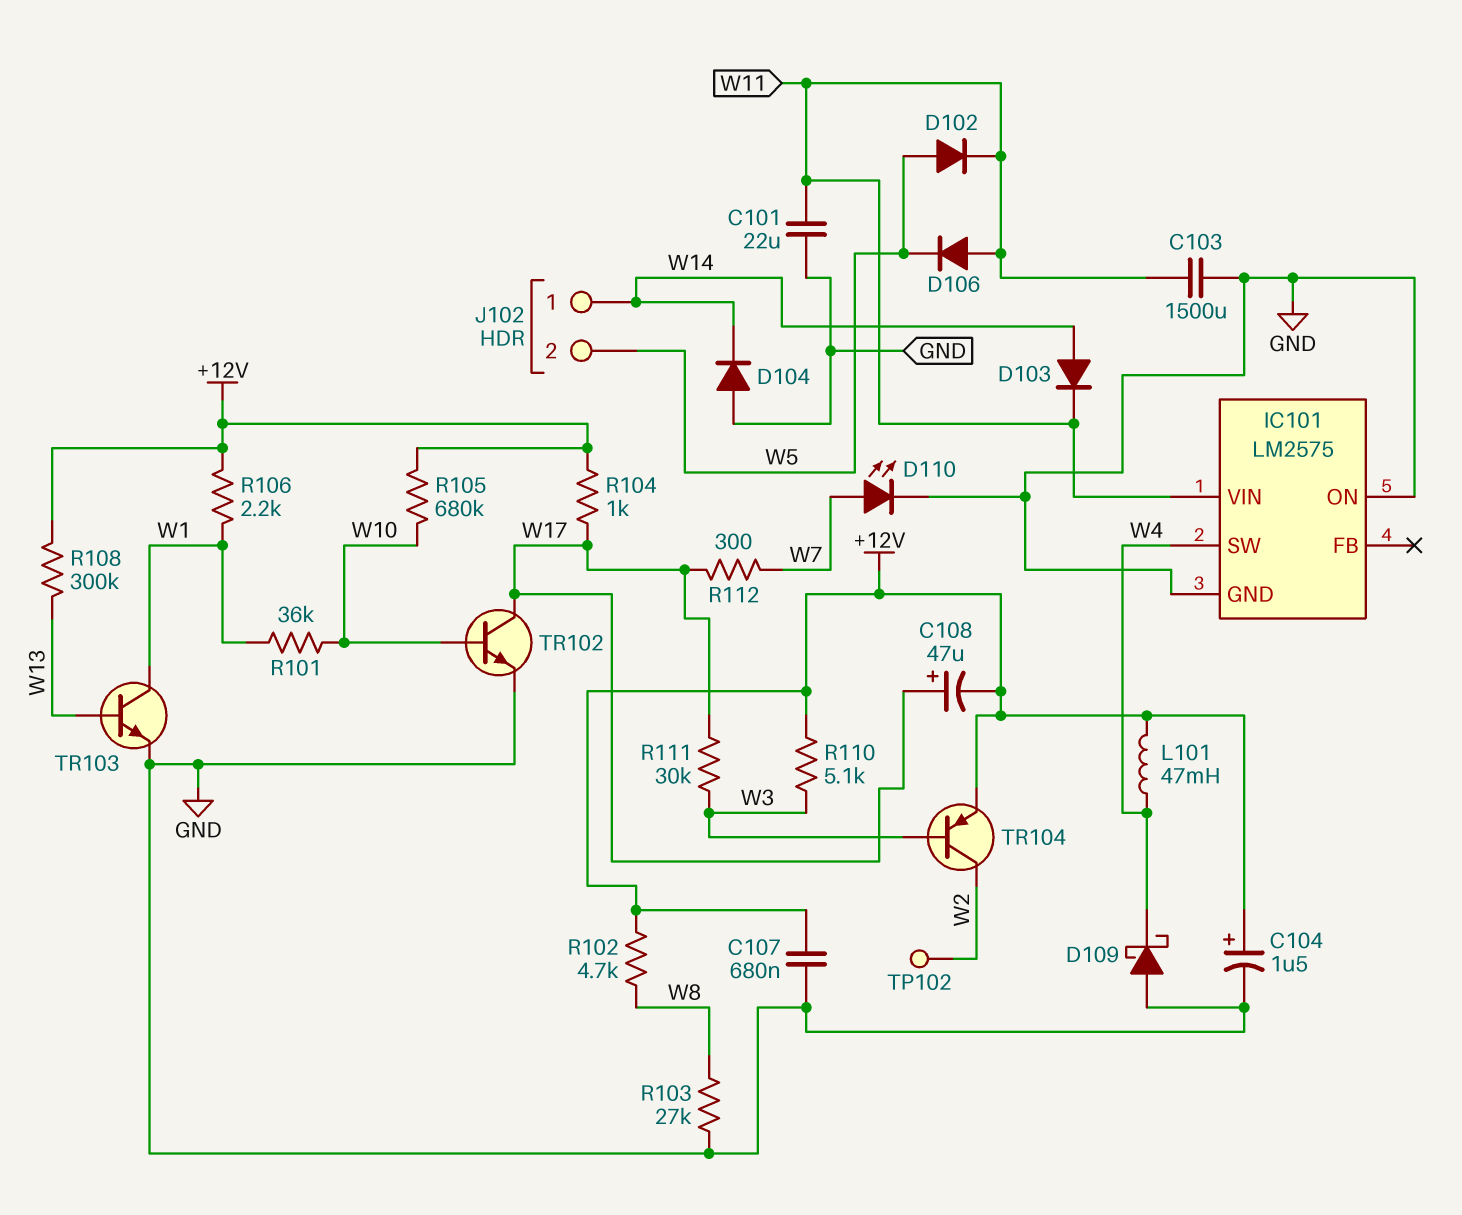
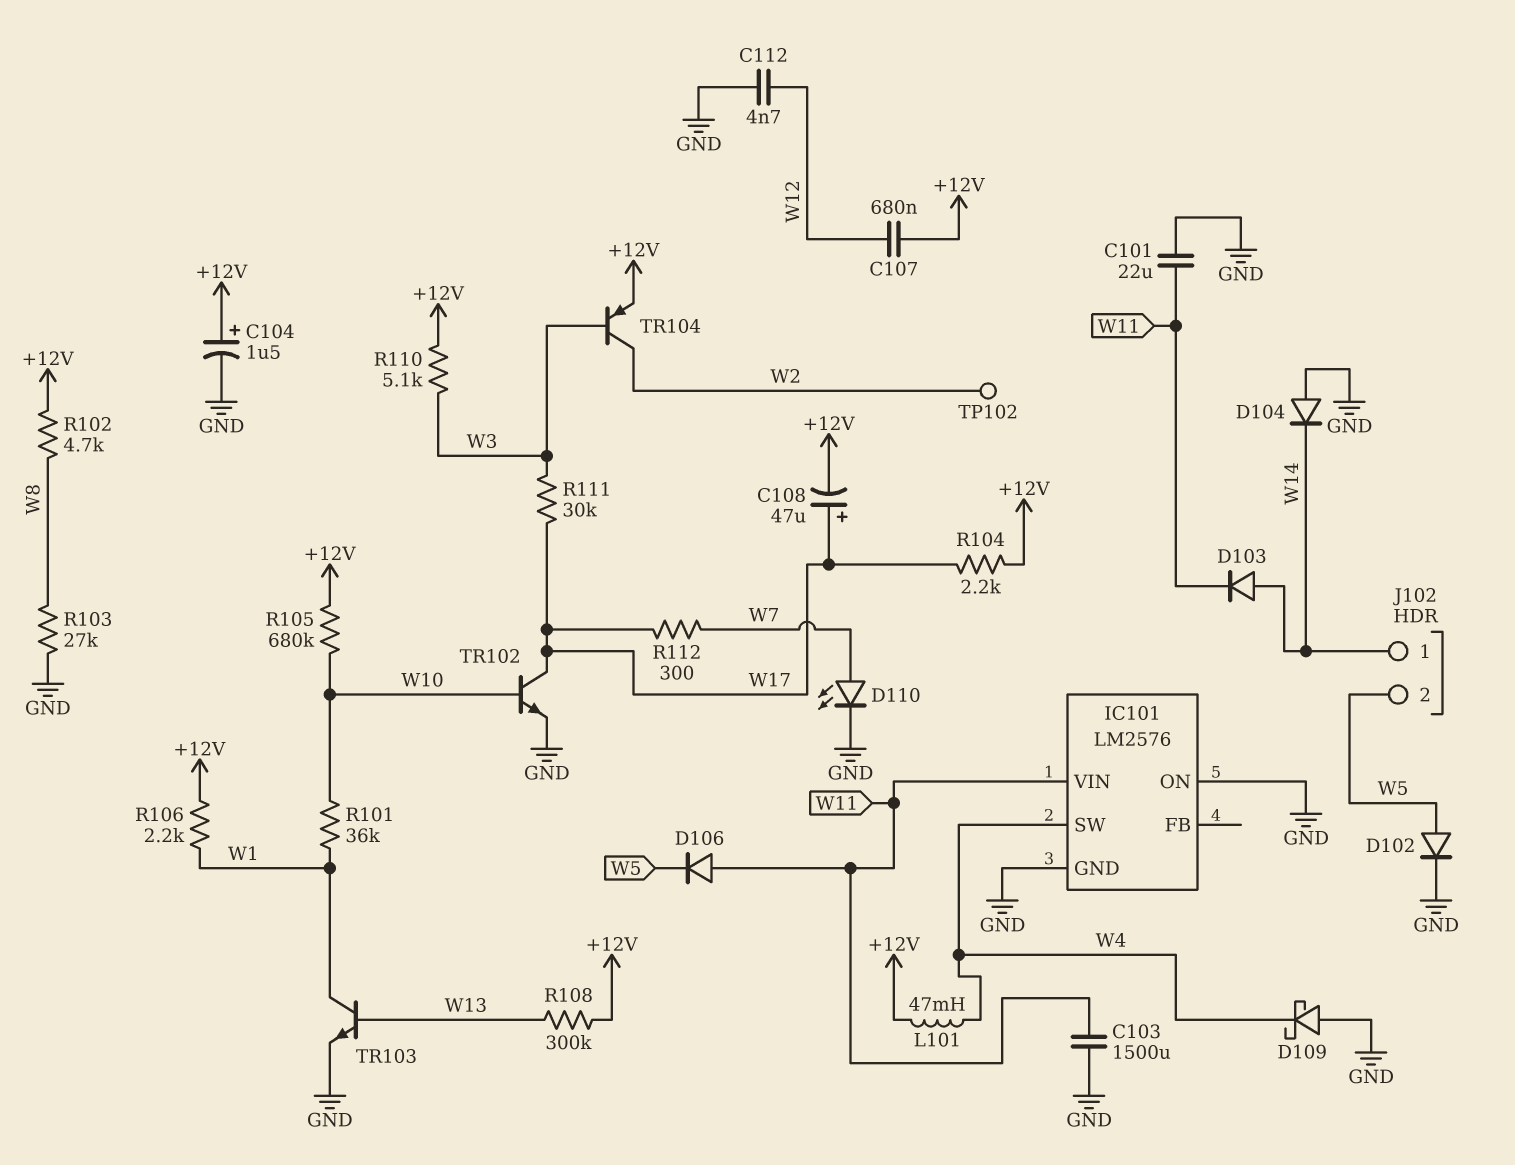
C107: 680nF (+12V, GND) -> 680nF (+12V, W12)
C112: none -> 4.7nF (GND, W12)
D102: diode (A W5, K W11) -> diode (A W5, K GND)
IC101: LM2575 -> LM2576
R104: 1k (+12V, W17) -> 2.2k (+12V, W17)

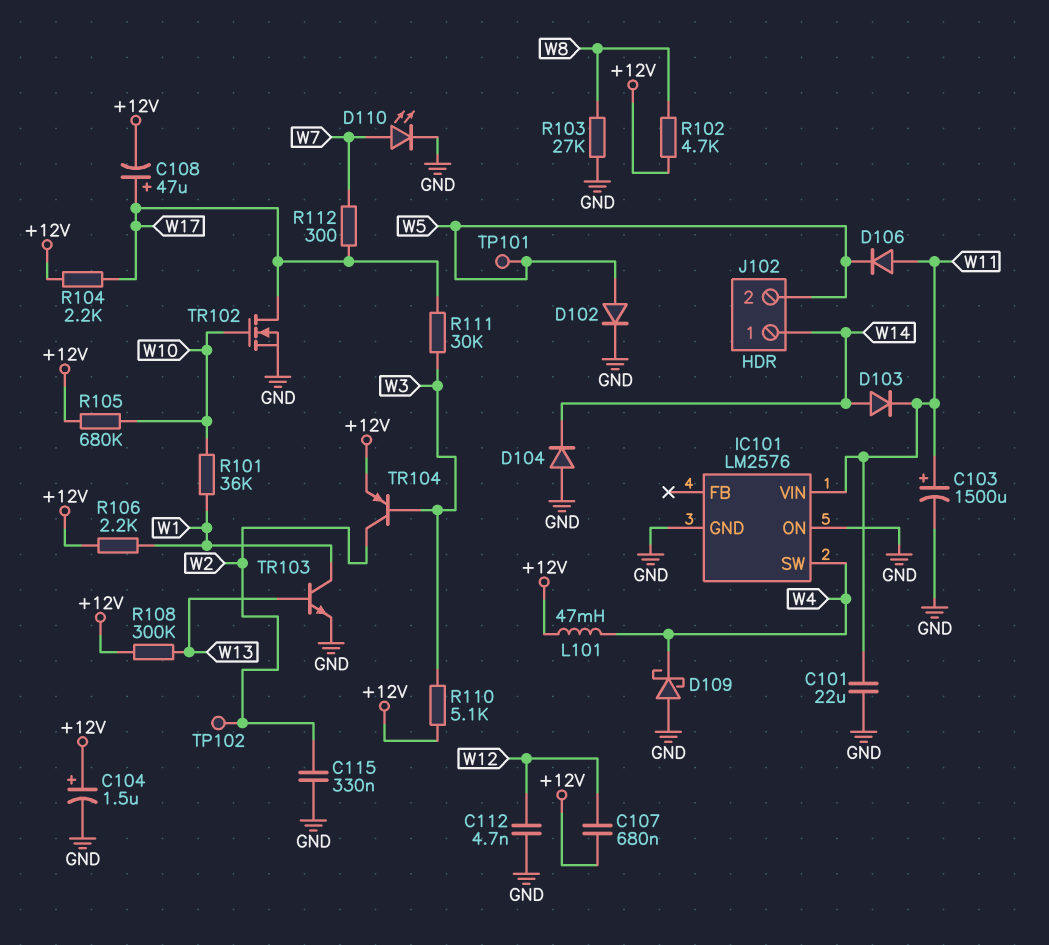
C103: 1500uF (GND, W11) -> 1500uF (plus W11, minus GND)
C115: none -> 330nF (GND, W2)
TP101: none -> test point (W5)
TR102: NPN (B W10, C W17, E GND) -> NMOS (G W10, D W17, S GND)

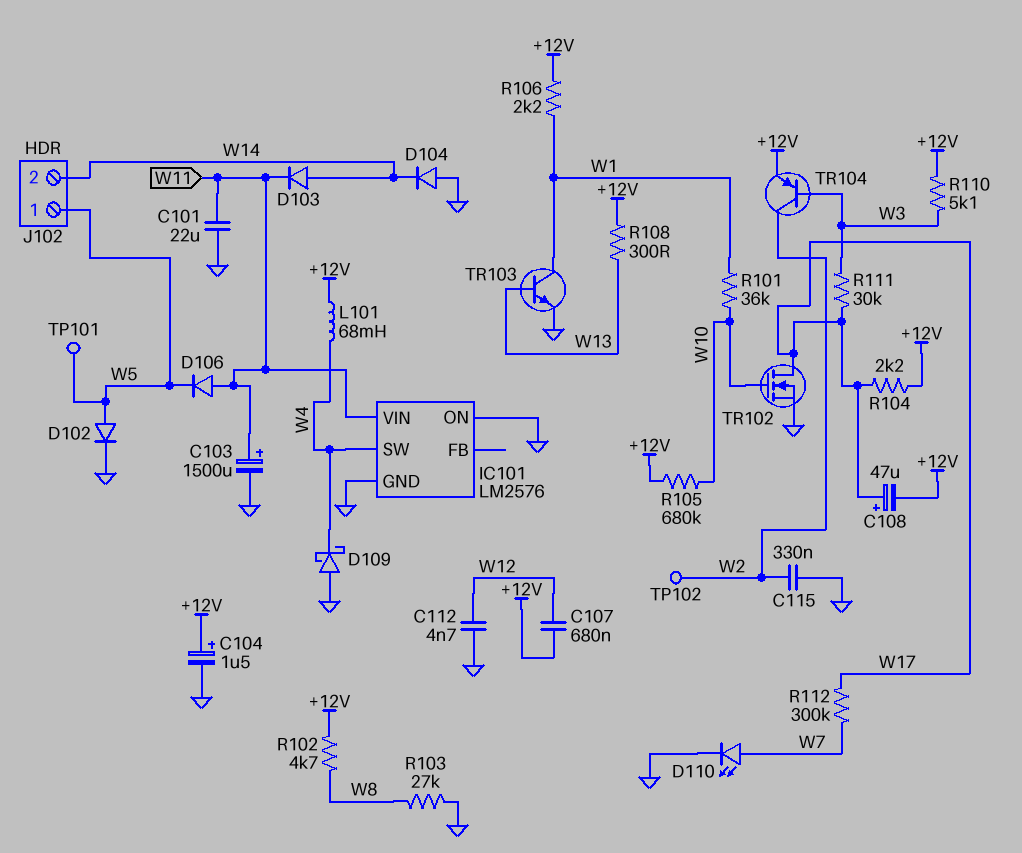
J102 pin 1: W14 -> W5
J102 pin 2: W5 -> W14
L101: 47mH (+12V, W4) -> 68mH (+12V, W4)
R108: 300k (+12V, W13) -> 300 (+12V, W13)
R112: 300 (W7, W17) -> 300k (W7, W17)

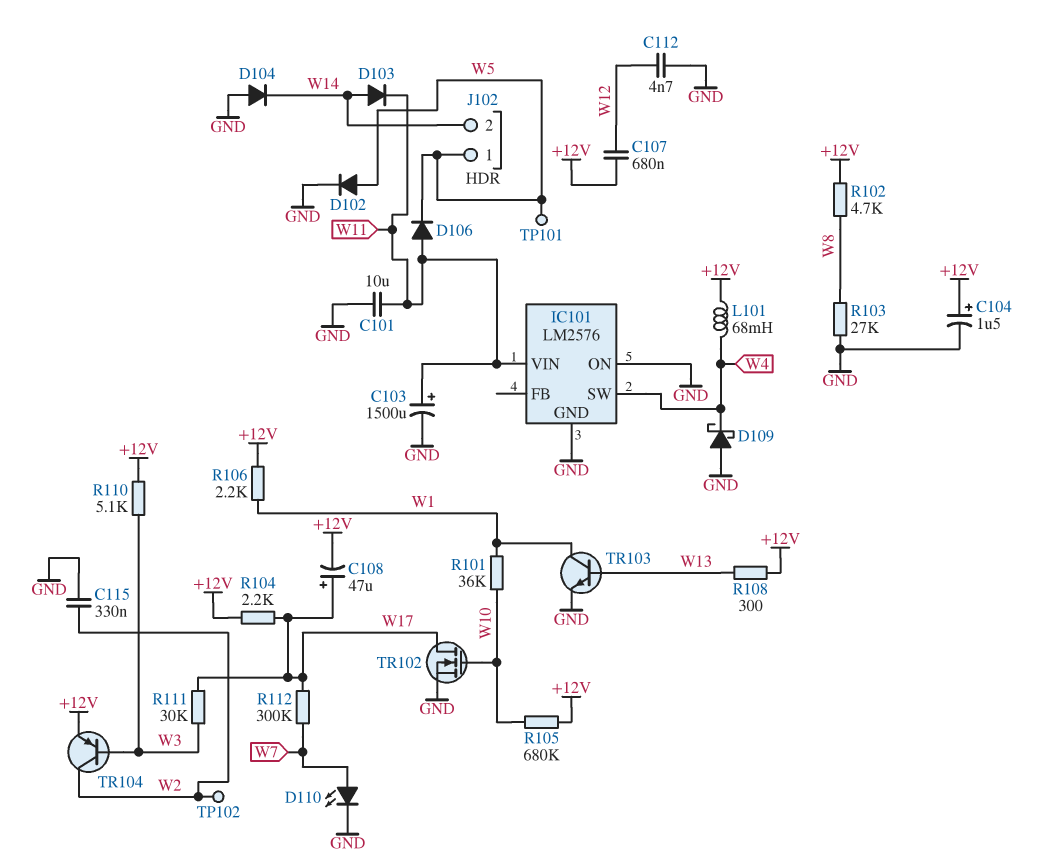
C101: 22uF (GND, W11) -> 10uF (GND, W11)

